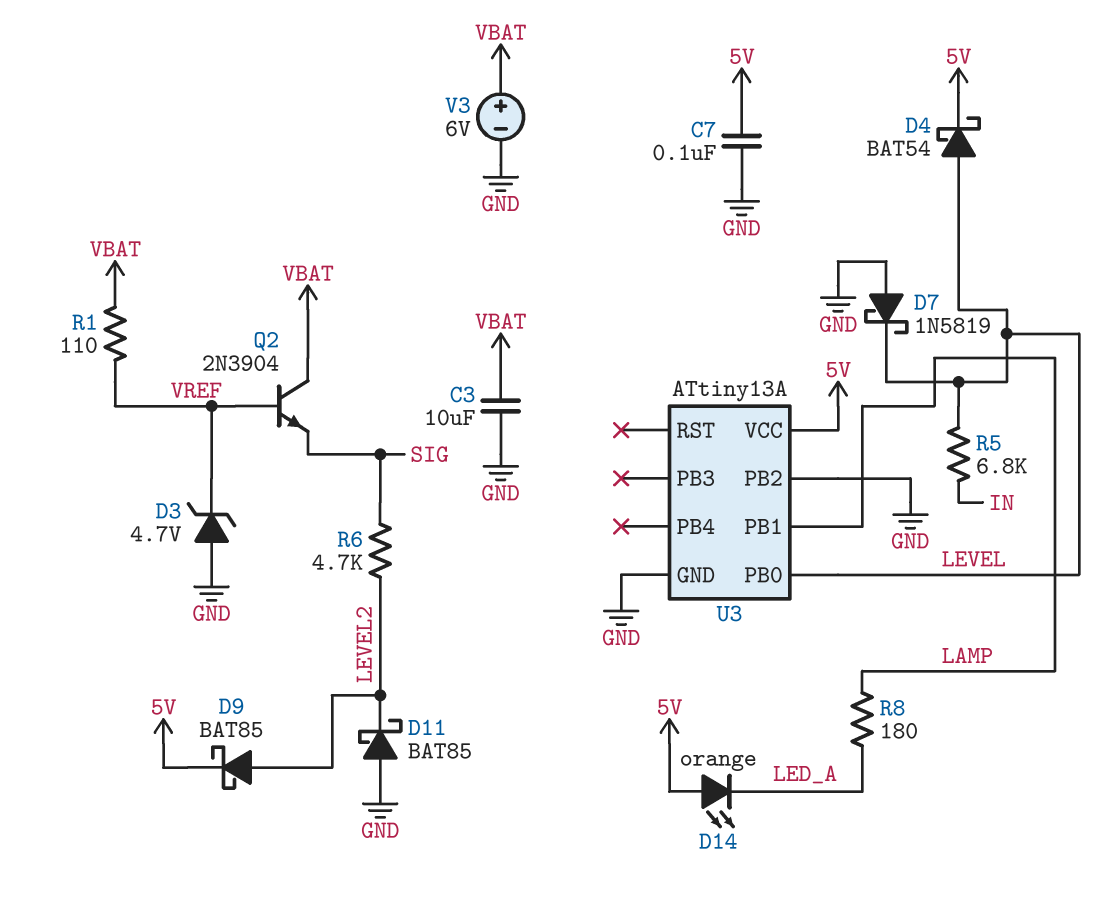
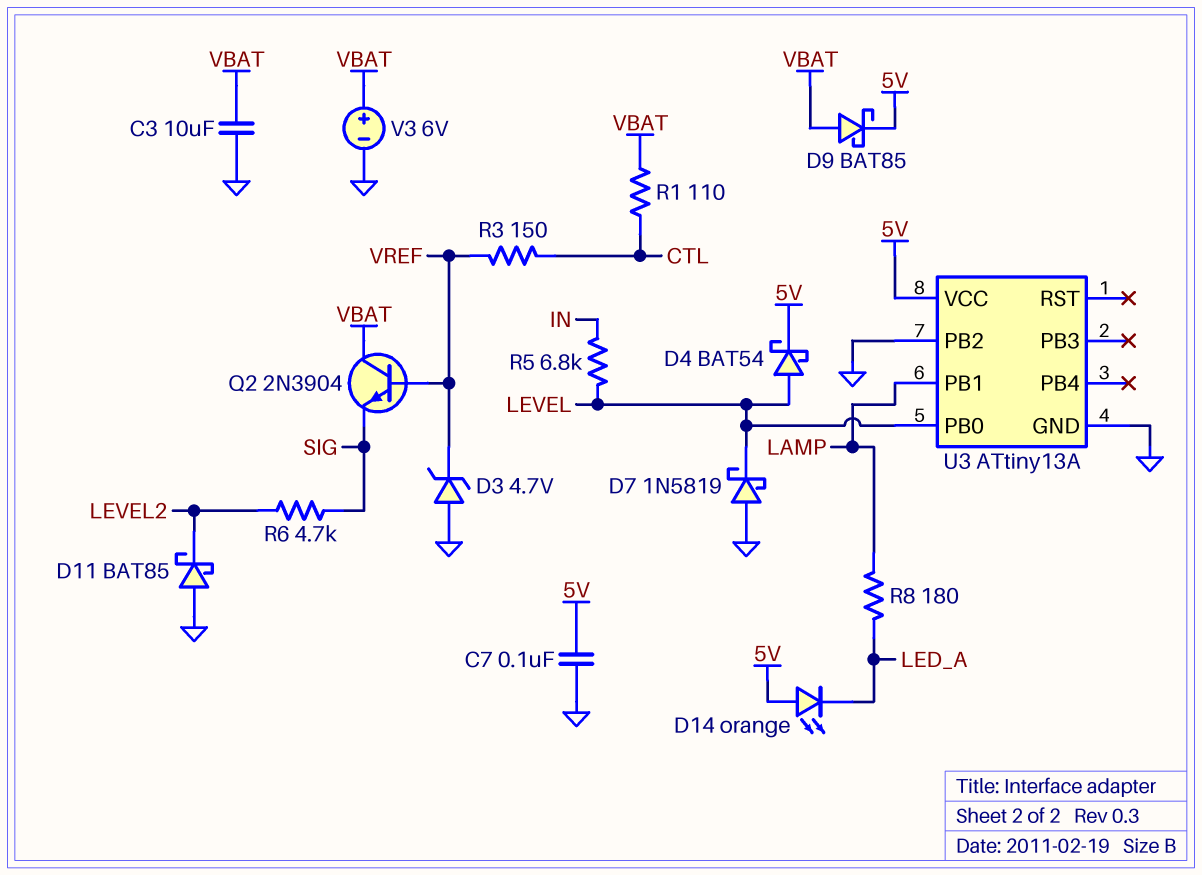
D9: schottky BAT85 (A LEVEL2, K 5V) -> schottky BAT85 (A VBAT, K 5V)
R1: 110 (VBAT, VREF) -> 110 (CTL, VBAT)
R3: none -> 150 (CTL, VREF)

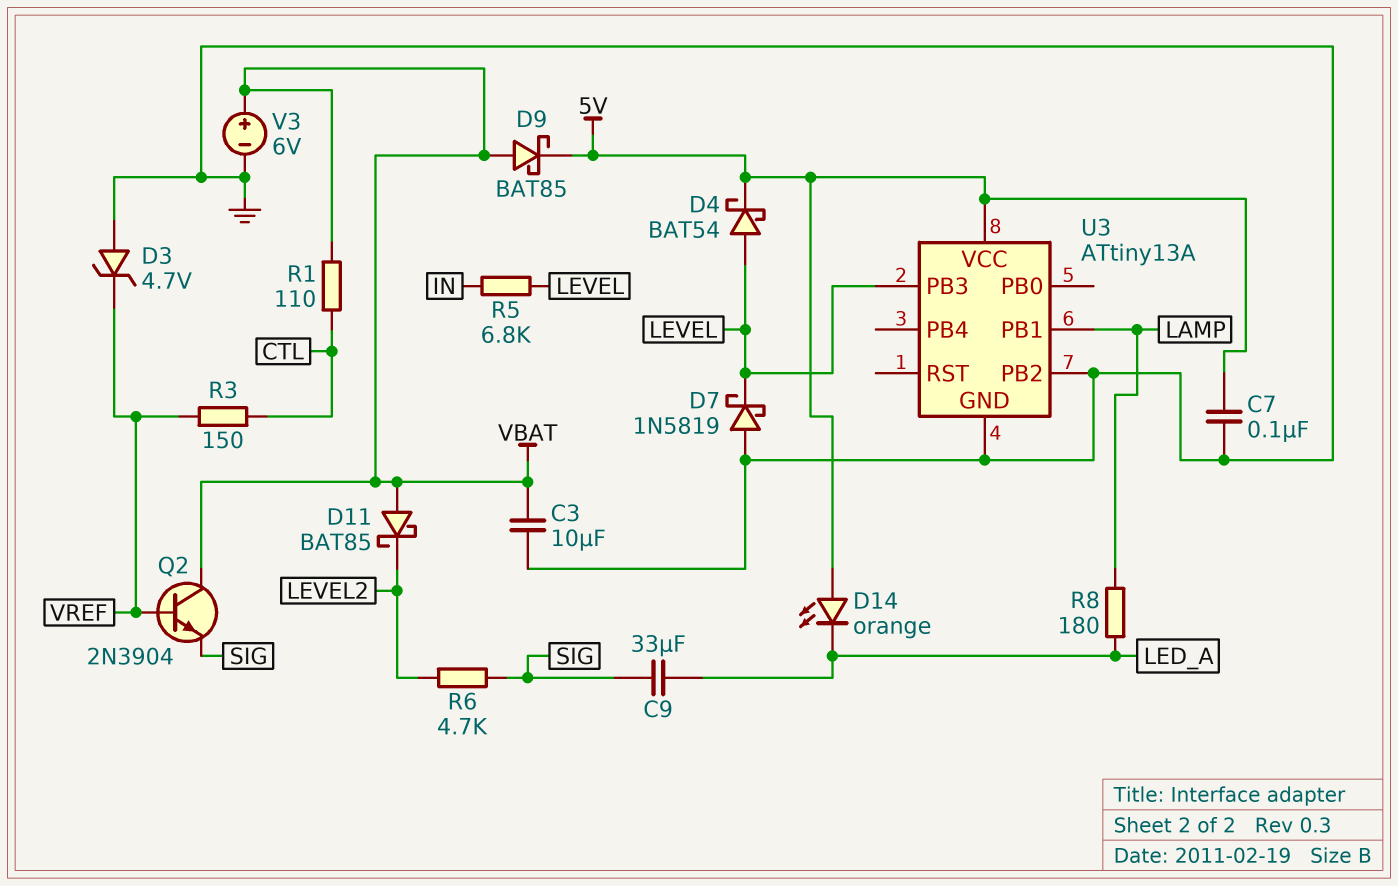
C9: none -> 33uF (LED_A, SIG)
D11: schottky BAT85 (A GND, K LEVEL2) -> schottky BAT85 (A VBAT, K LEVEL2)
U3 pin PB0: LEVEL -> none
U3 pin PB3: none -> LEVEL

